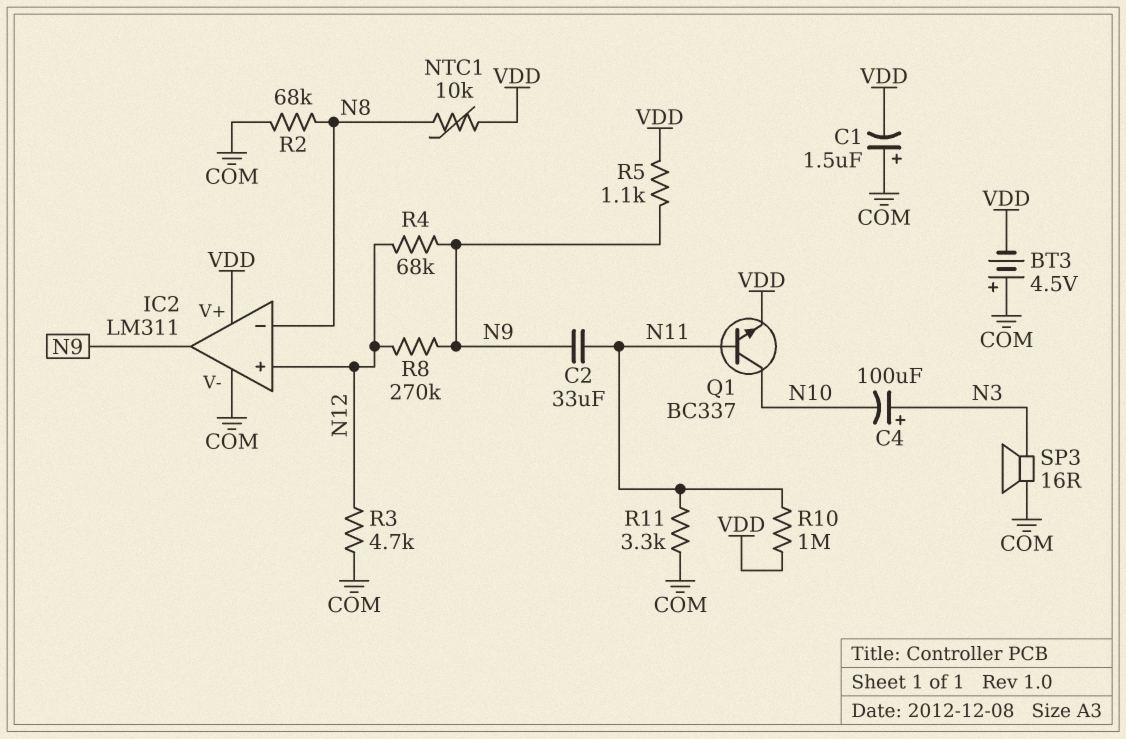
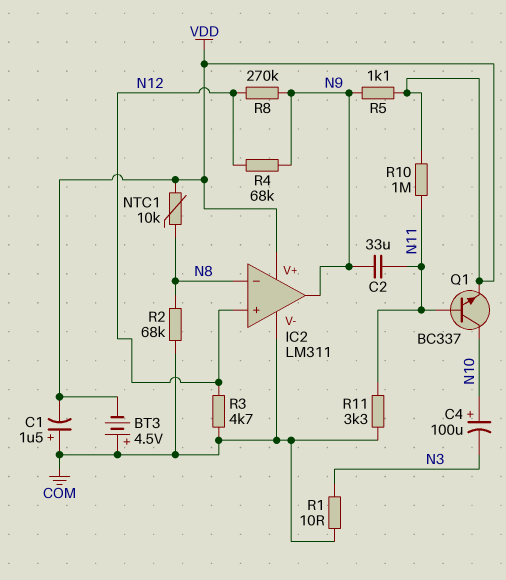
C4: 100uF (plus N3, minus N10) -> 100uF (plus N10, minus N3)
R1: none -> 10 (COM, N3)
SP3: speaker 16R (COM, N3) -> none

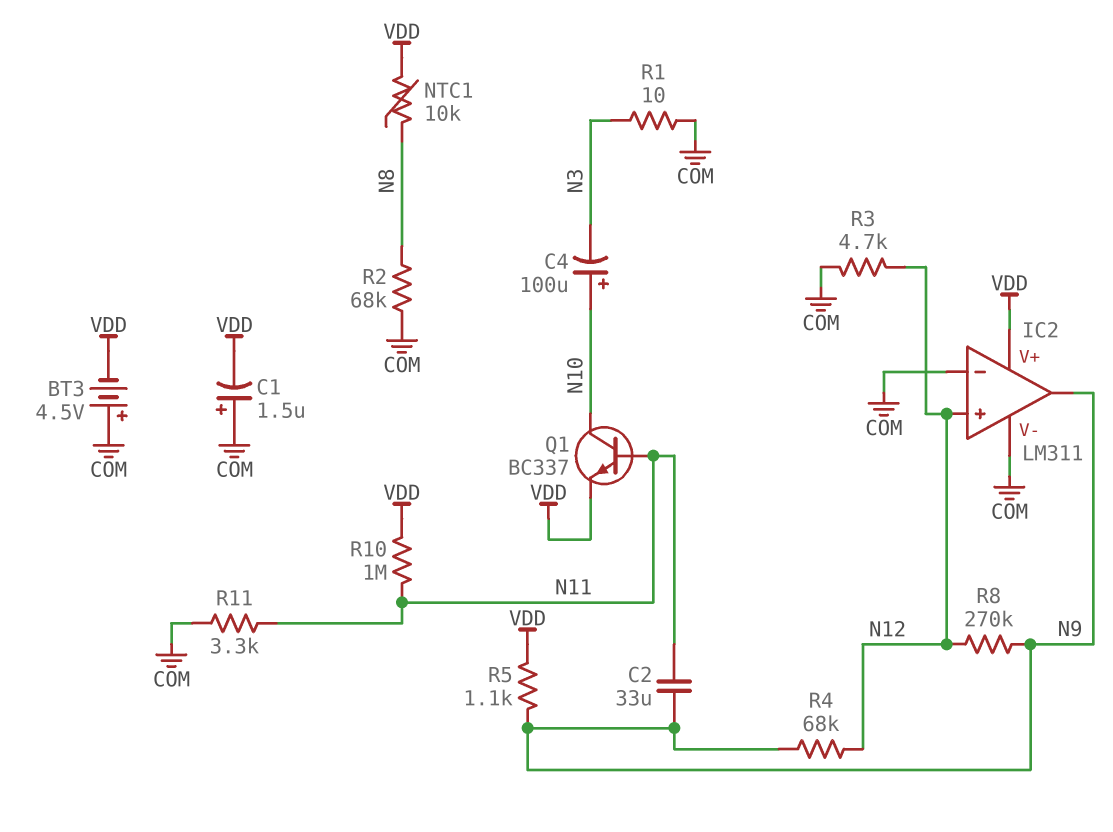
IC2 pin in-: N8 -> COM

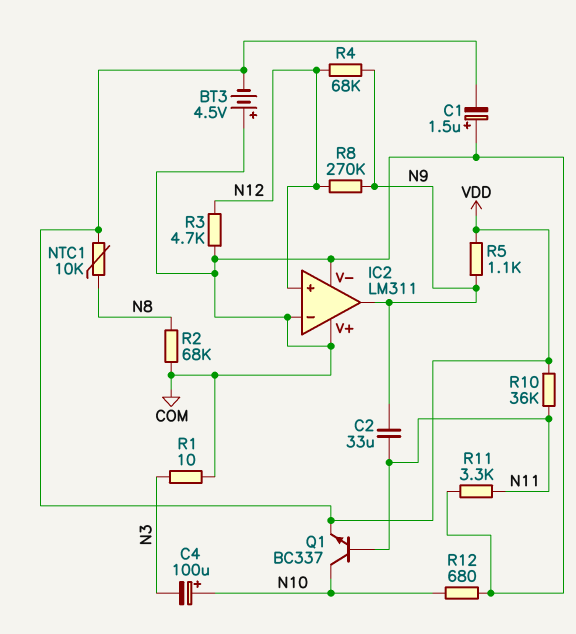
IC2 pin V+: VDD -> COM
R10: 1M (N11, VDD) -> 36k (N11, VDD)
R12: none -> 680 (COM, N10)

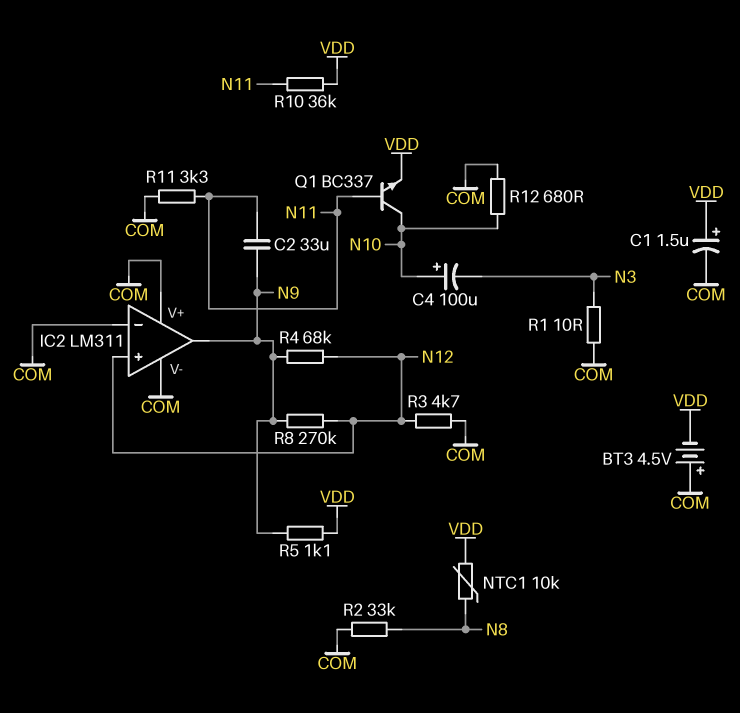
C1: 1.5uF (plus COM, minus VDD) -> 1.5uF (plus VDD, minus COM)
R2: 68k (COM, N8) -> 33k (COM, N8)

